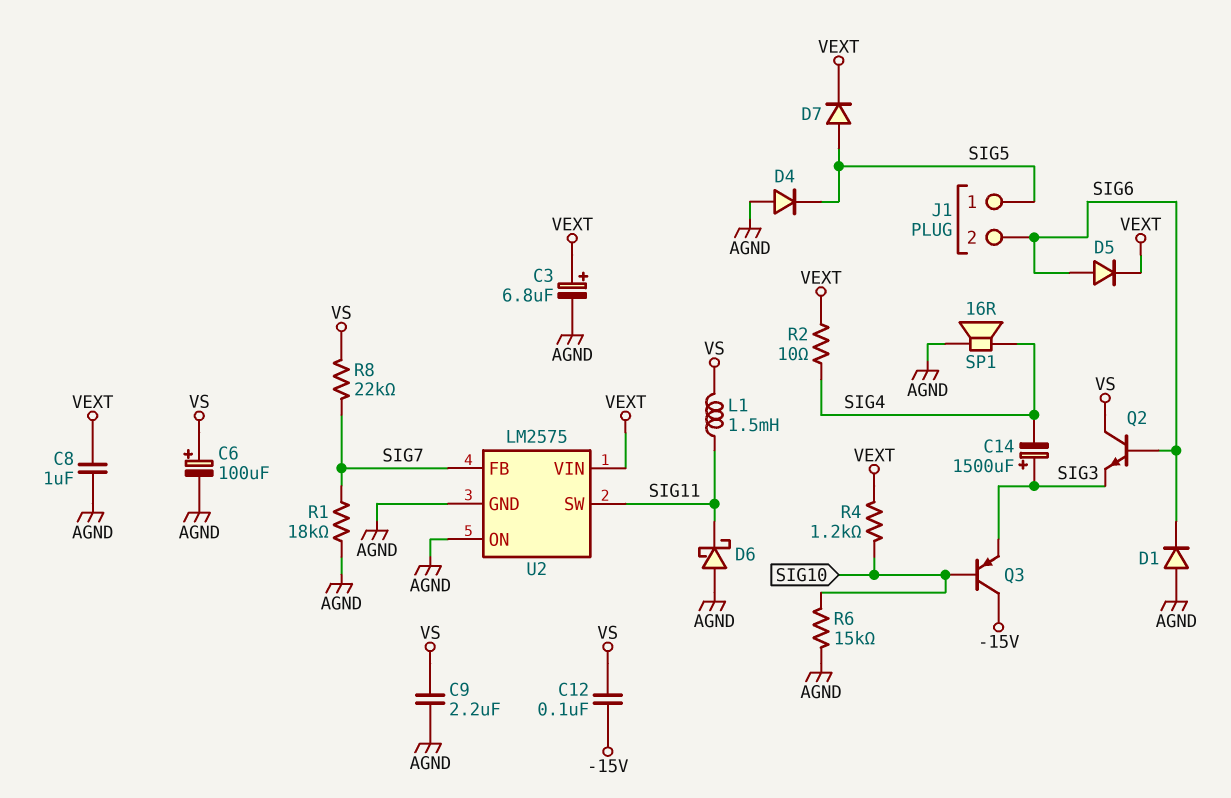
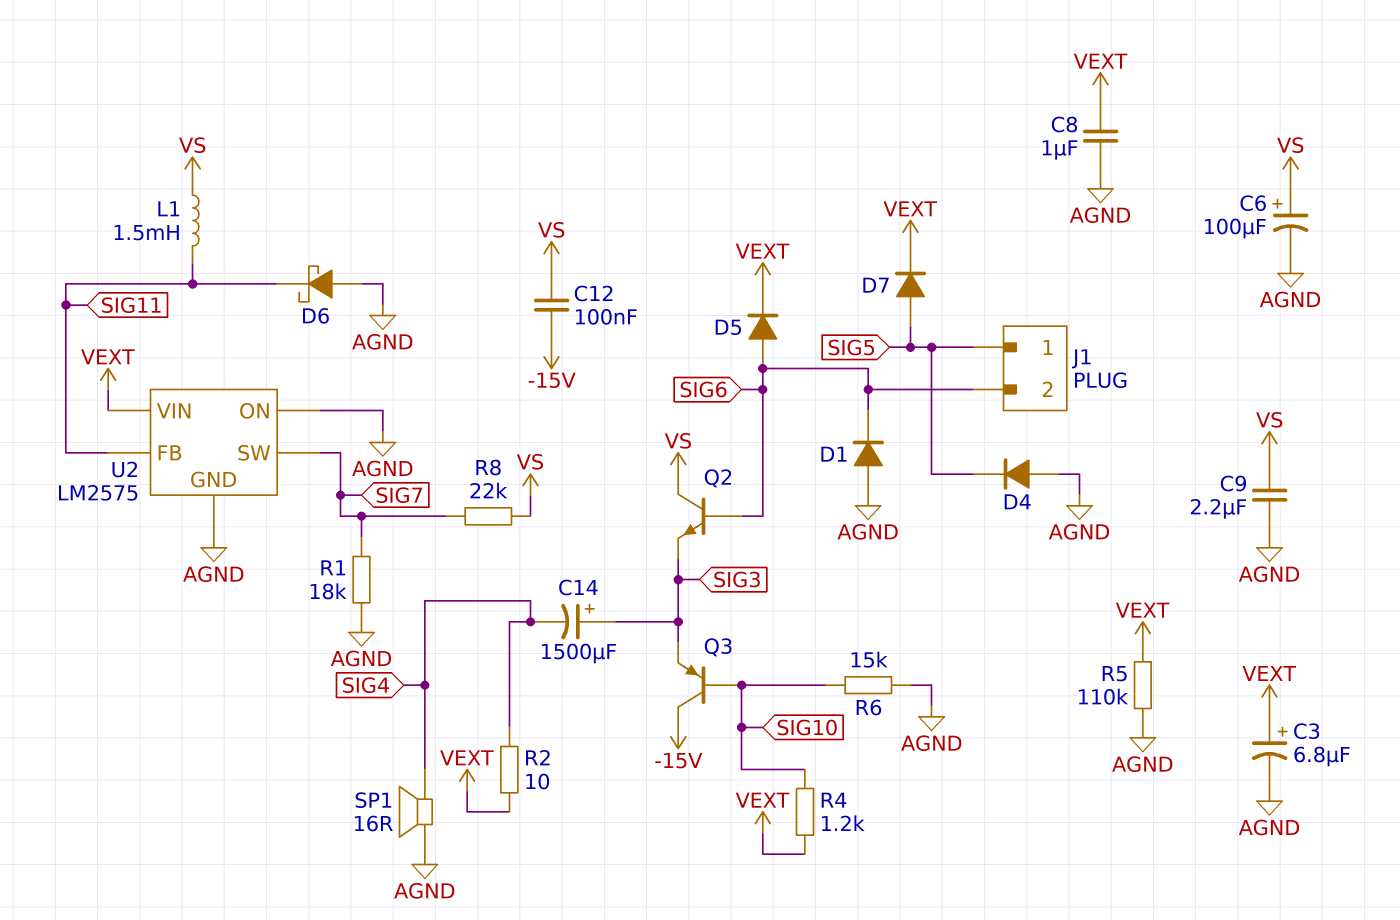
R5: none -> 110k (AGND, VEXT)
U2 pin FB: SIG7 -> SIG11
U2 pin SW: SIG11 -> SIG7

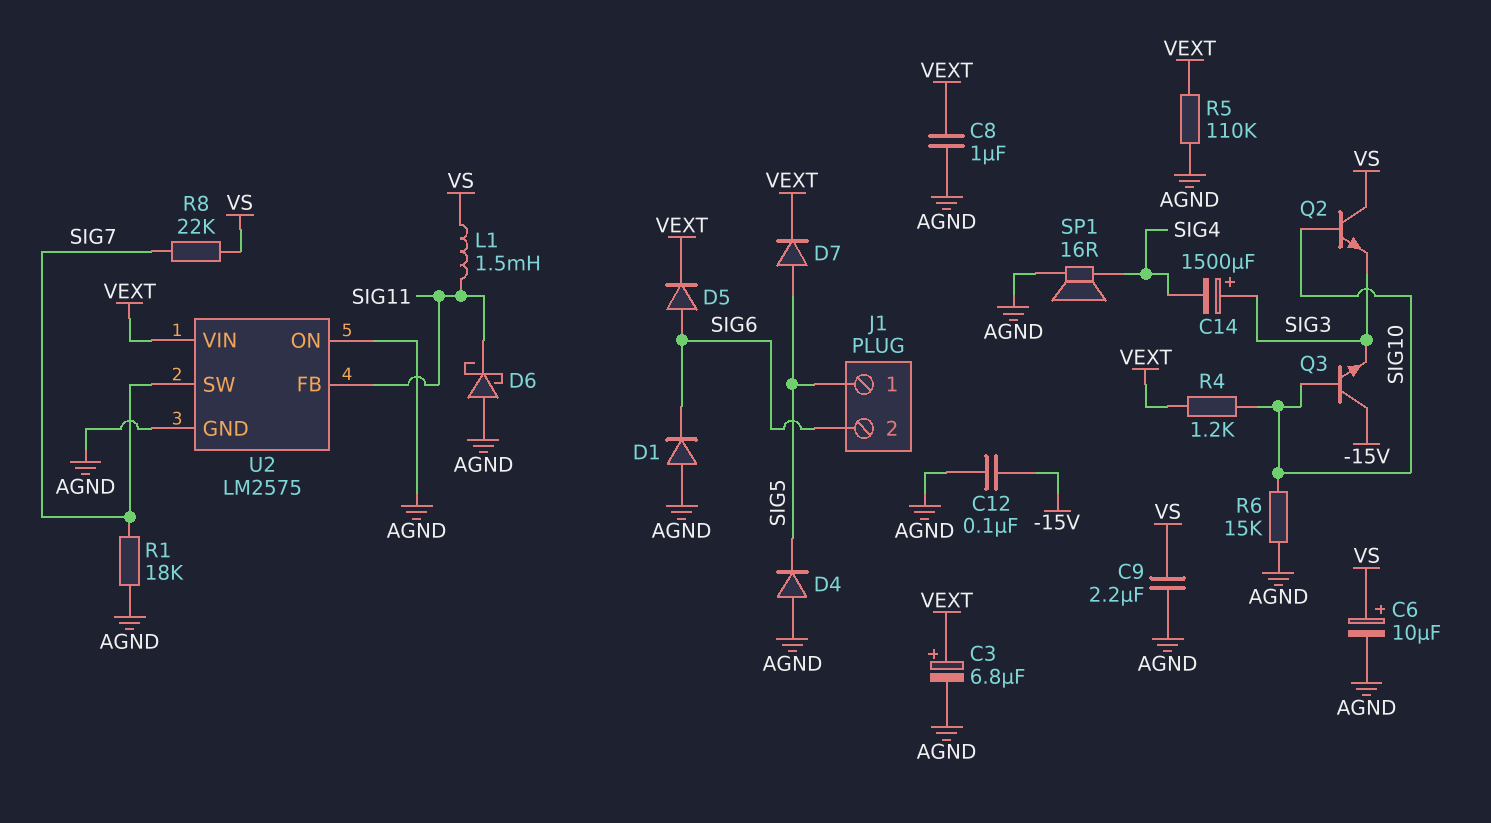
C6: 100uF (plus VS, minus AGND) -> 10uF (plus VS, minus AGND)
C12: 100nF (-15V, VS) -> 100nF (-15V, AGND)
Q2: NPN (B SIG6, C VS, E SIG3) -> NPN (B SIG10, C VS, E SIG3)
Q3: PNP (B SIG10, C -15V, E SIG3) -> NPN (B SIG10, C -15V, E SIG3)
R2: 10 (SIG4, VEXT) -> none

